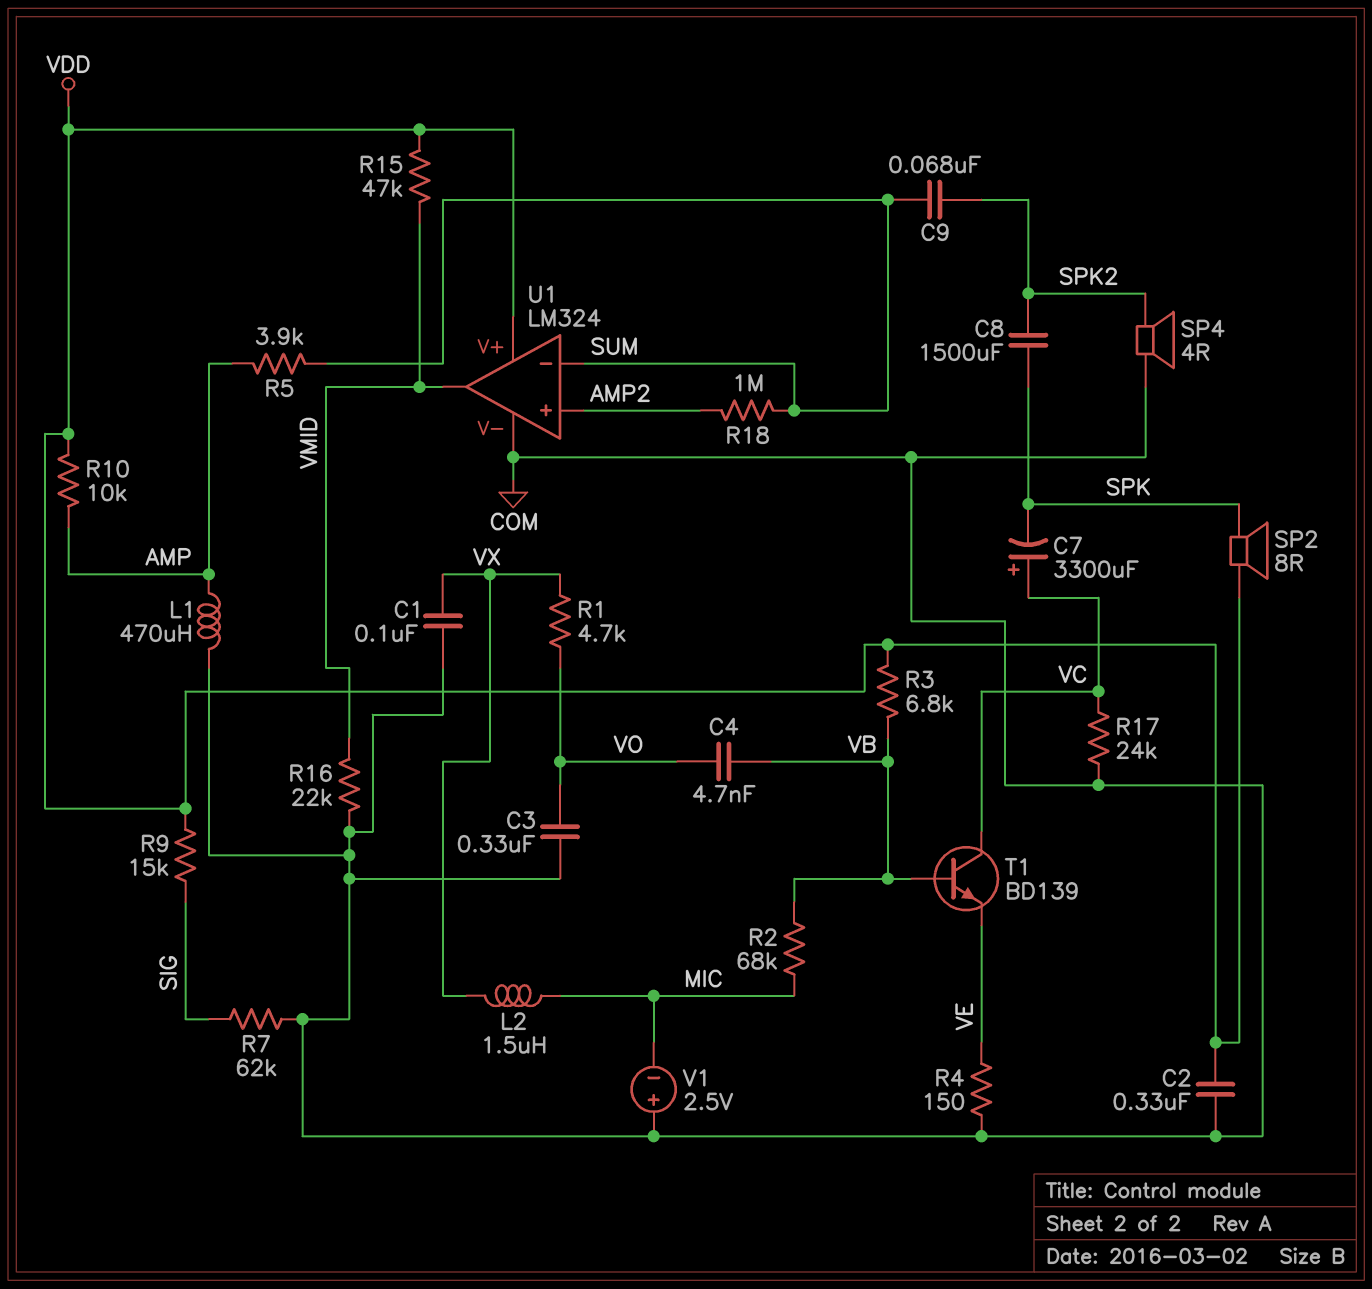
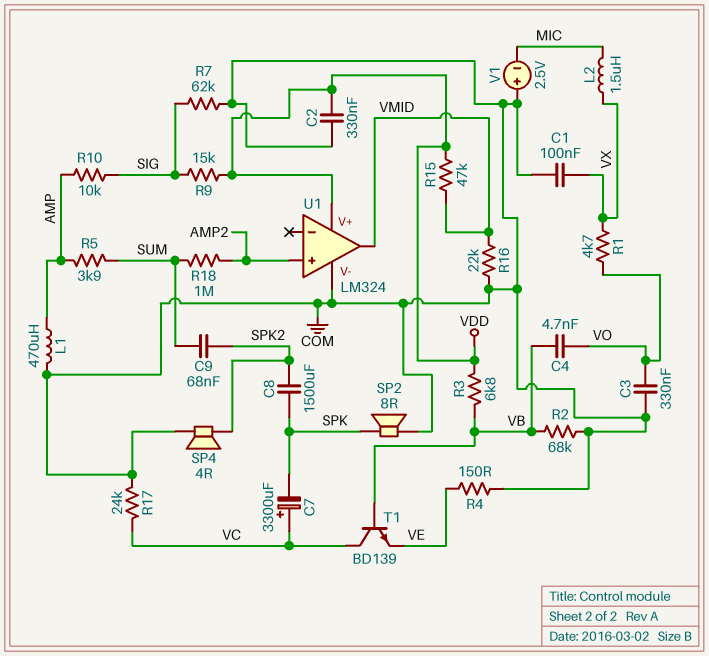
R2: 68k (MIC, VB) -> 68k (COM, VB)
R10: 10k (AMP, VDD) -> 10k (AMP, SIG)
SP2: speaker 8R (SPK, VDD) -> speaker 8R (COM, SPK)
U1 pin in-: SUM -> none

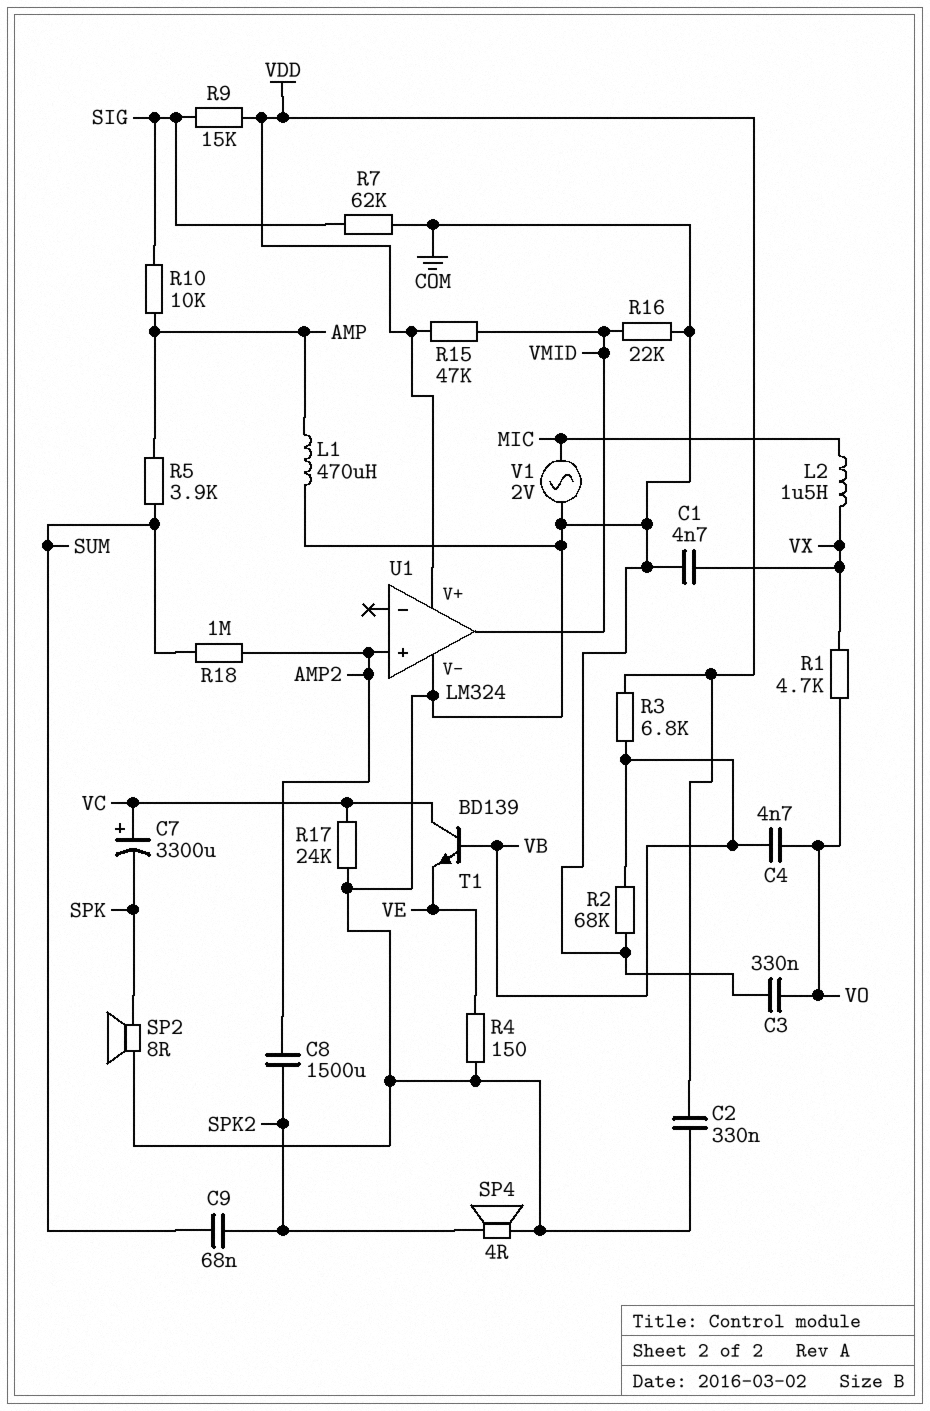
C1: 100nF (COM, VX) -> 4.7nF (COM, VX)
C8: 1500uF (SPK, SPK2) -> 1500uF (AMP2, SPK2)
V1: 2.5V (plus COM, minus MIC) -> AC 2V (COM, MIC)

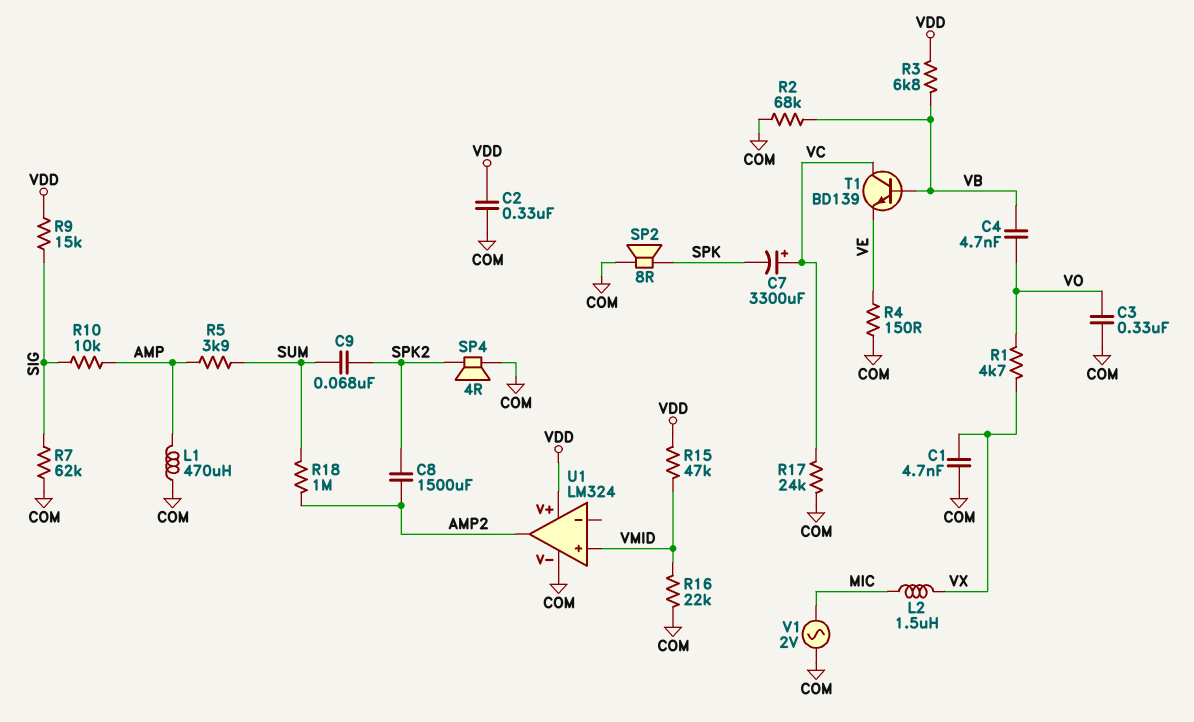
U1 pin in+: AMP2 -> VMID
U1 pin out: VMID -> AMP2

